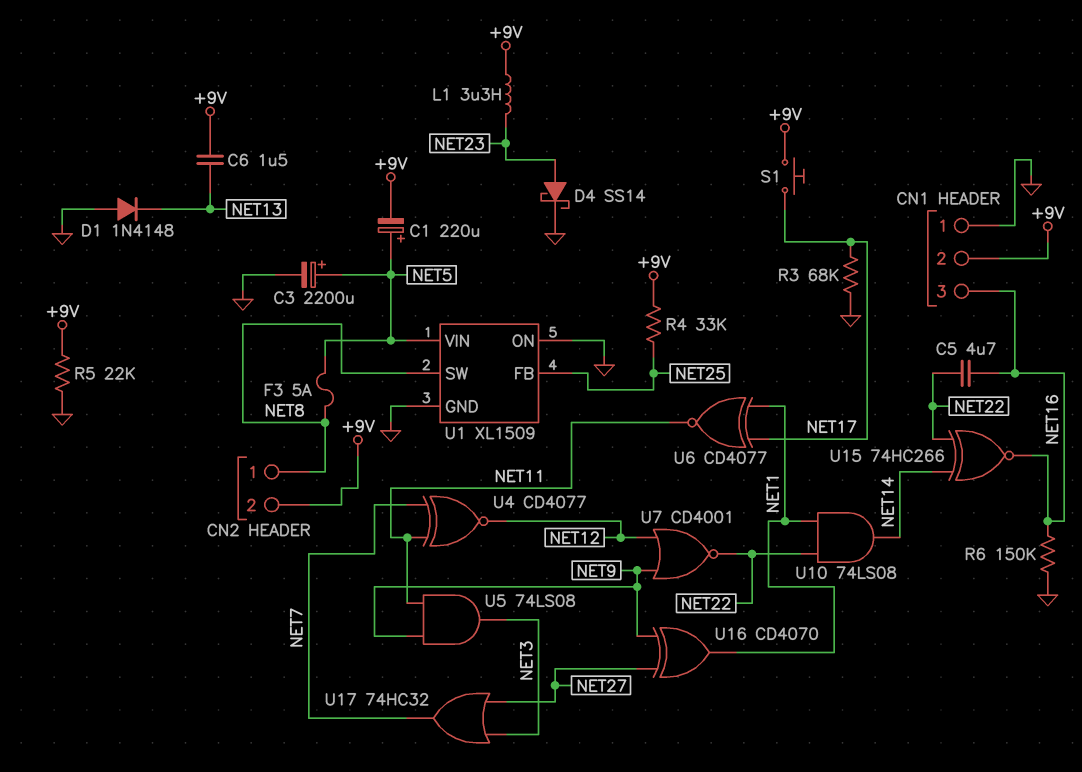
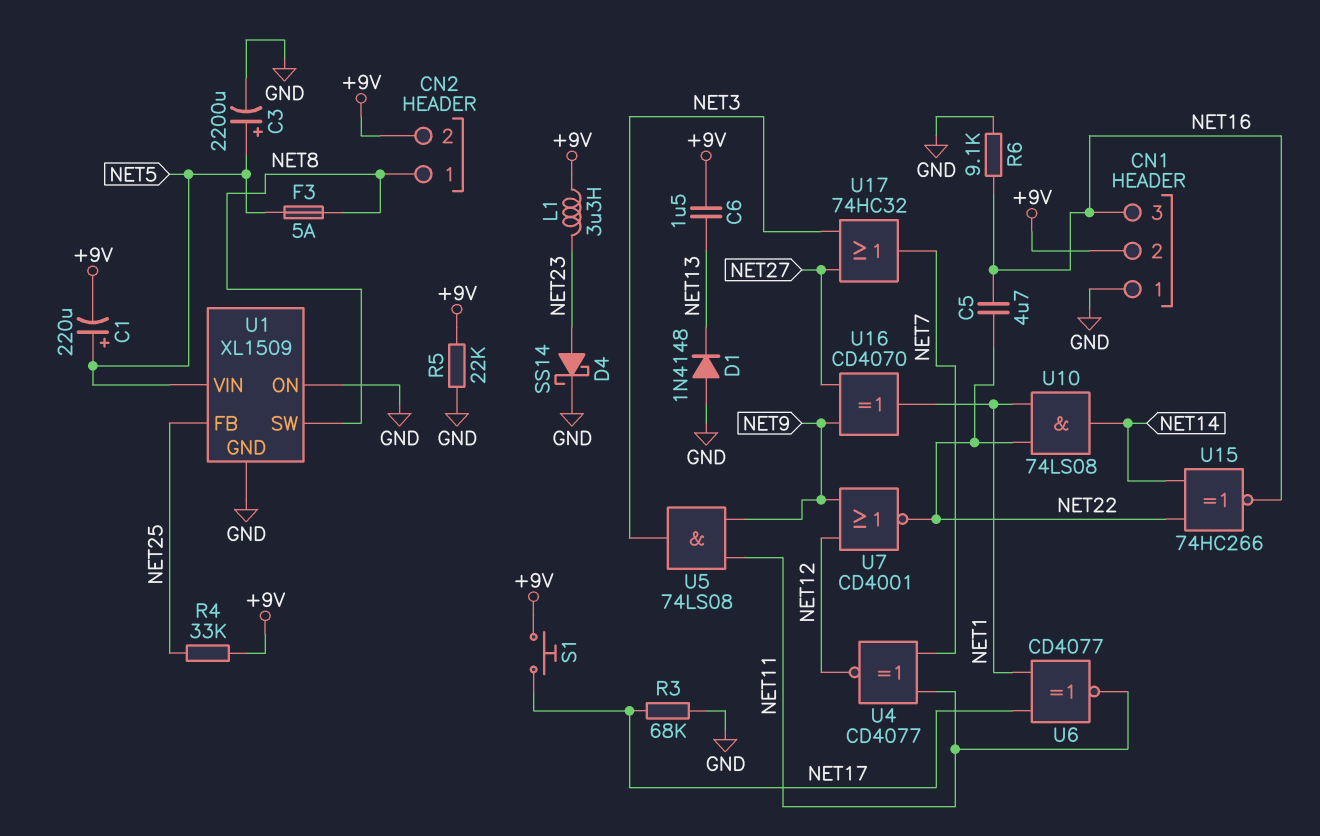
R6: 150k (GND, NET16) -> 9.1k (GND, NET16)

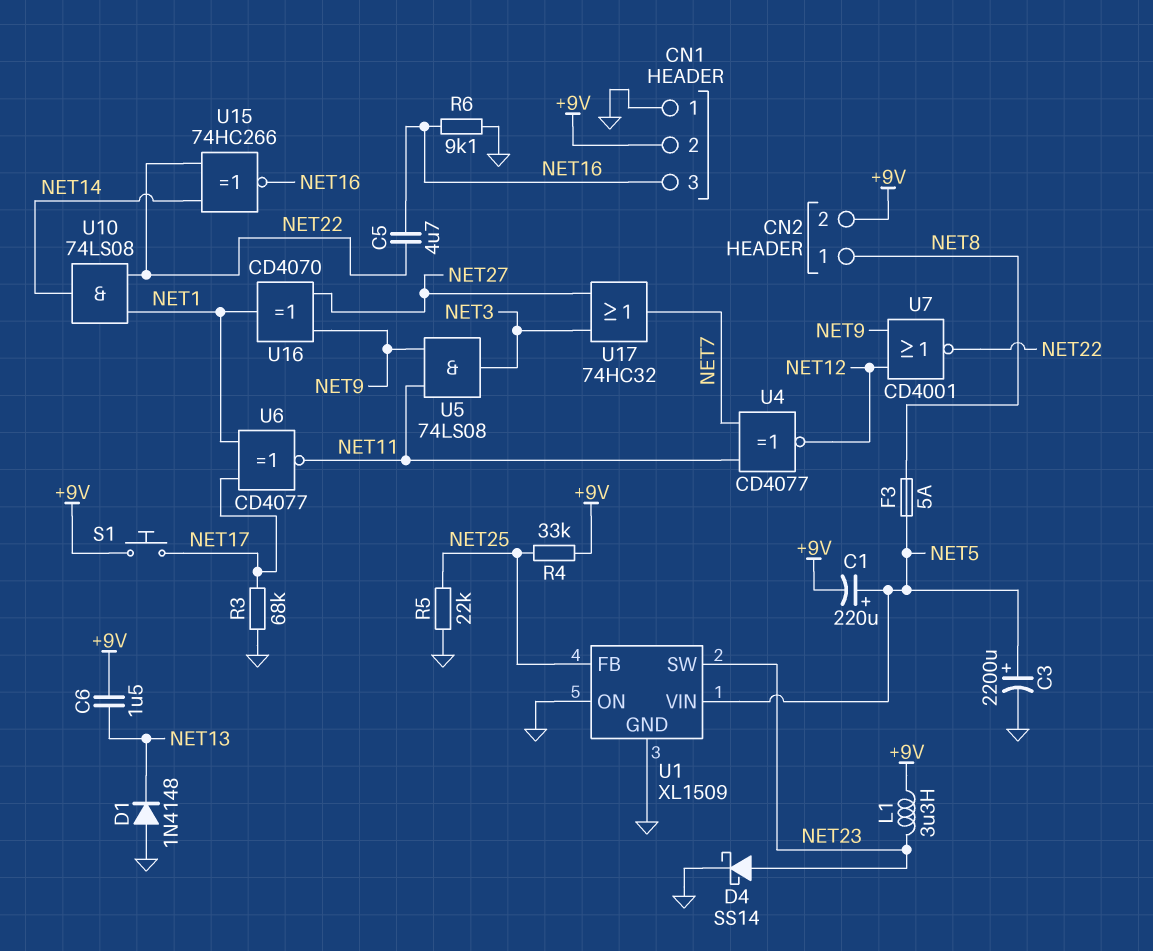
R5: 22k (+9V, GND) -> 22k (GND, NET25)
U1 pin SW: NET8 -> NET23

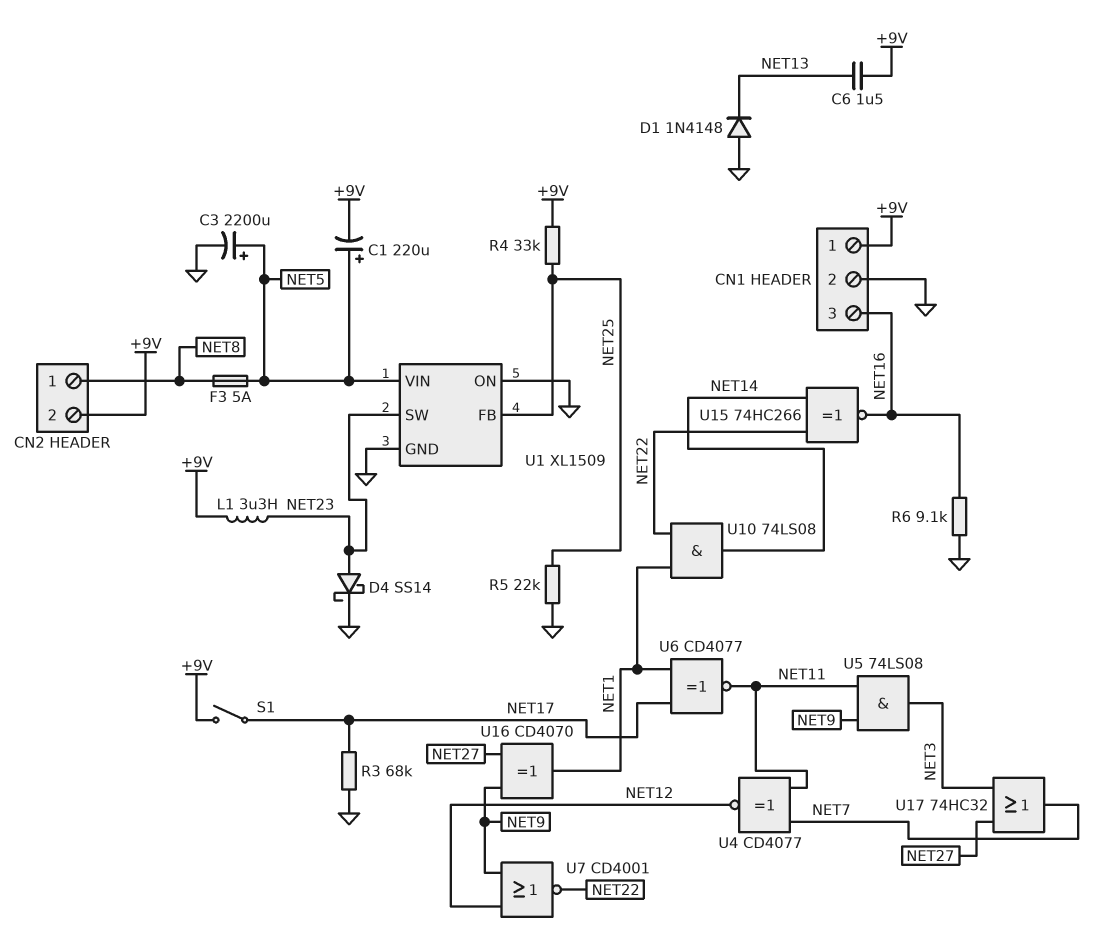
C5: 4.7uF (NET16, NET22) -> none
CN1 pin 1: GND -> +9V
CN1 pin 2: +9V -> GND
S1: button (+9V, NET17) -> switch (+9V, NET17)

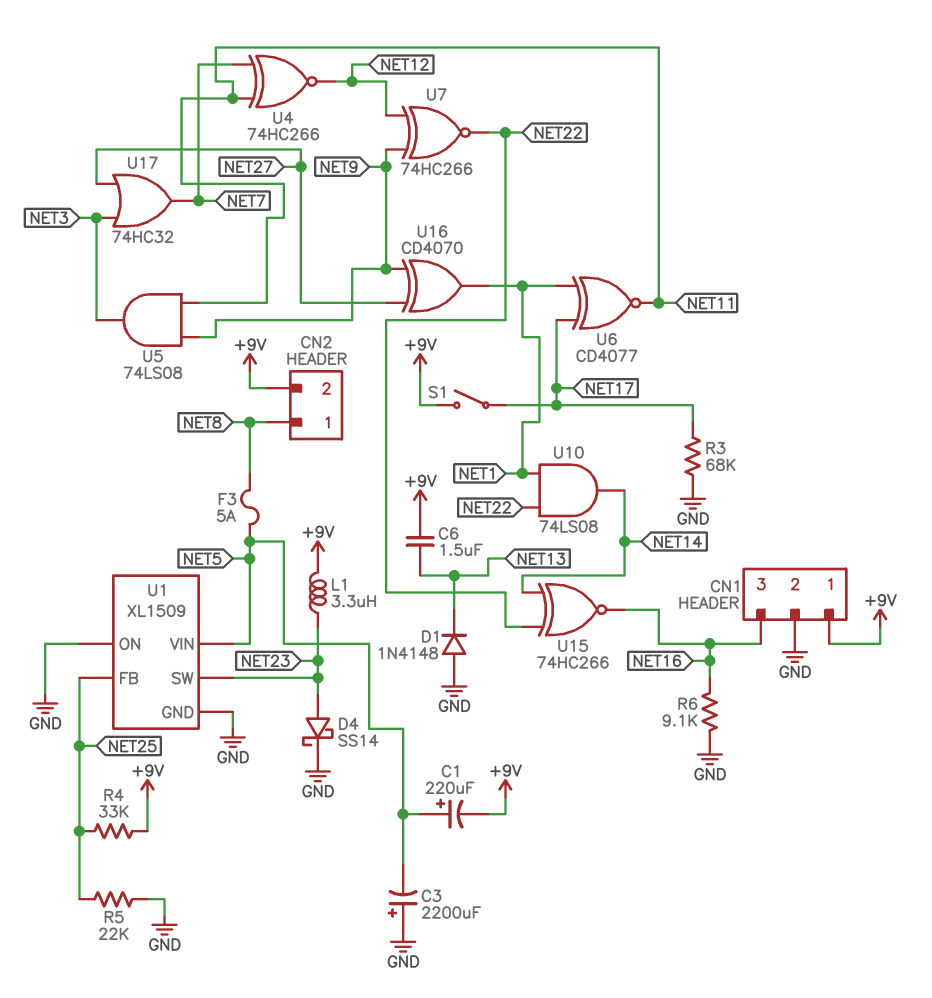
C3: 2200uF (plus NET5, minus GND) -> 2200uF (plus GND, minus NET5)
U4: XNOR CD4077 (in NET7, in NET11, out NET12) -> XNOR 74HC266 (in NET7, in NET11, out NET12)
U7: NOR CD4001 (in NET9, in NET12, out NET22) -> XNOR 74HC266 (in NET9, in NET12, out NET22)

